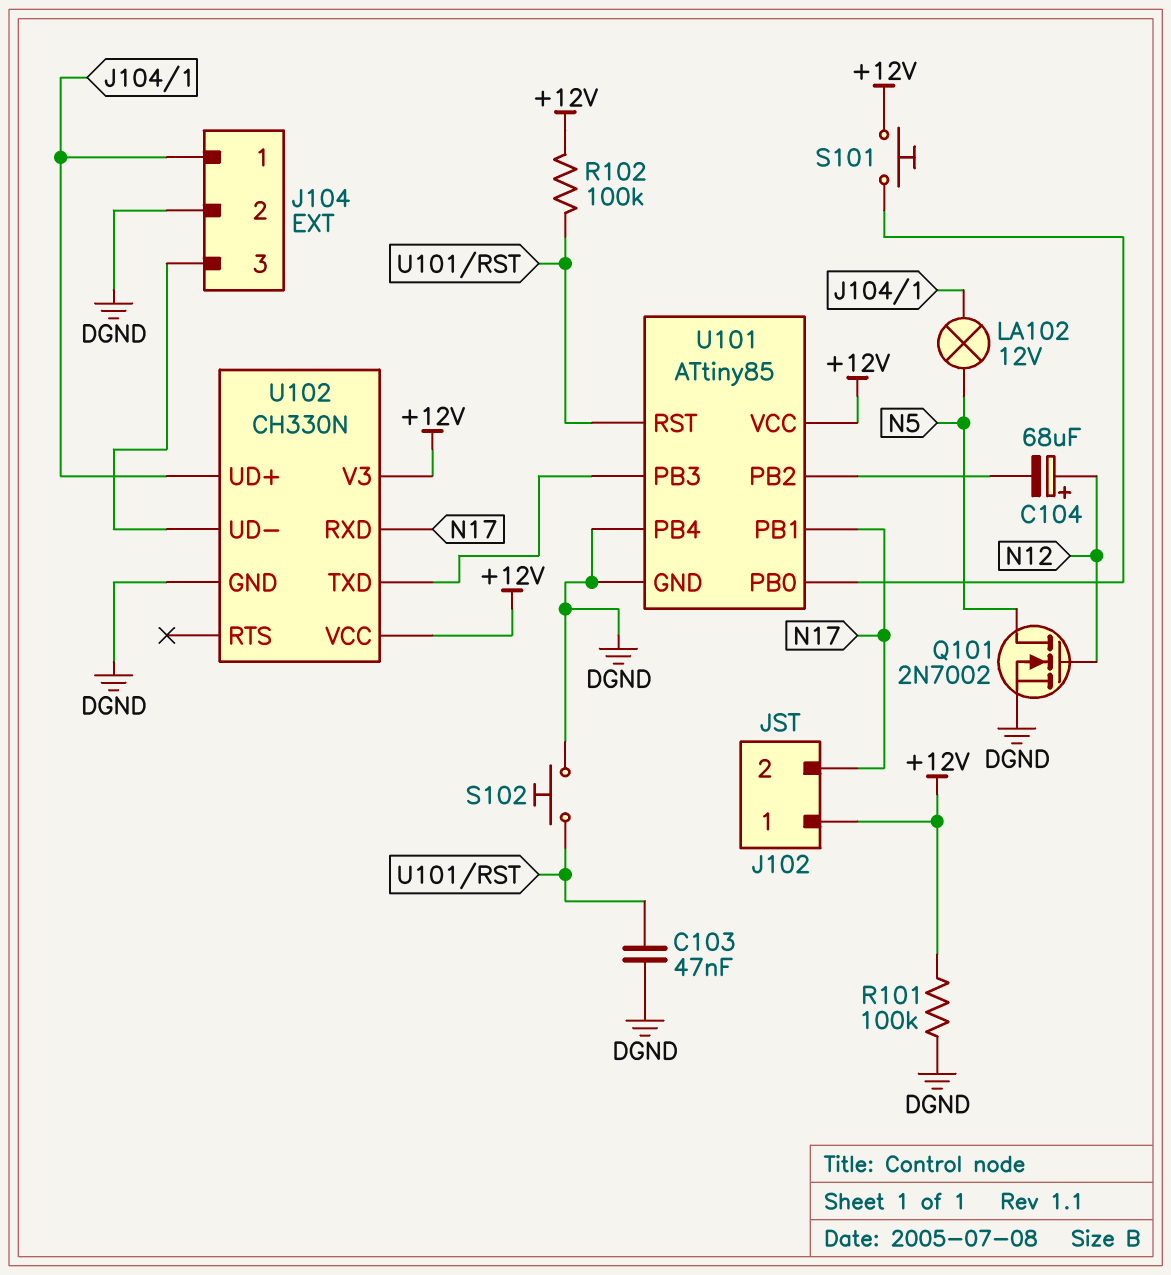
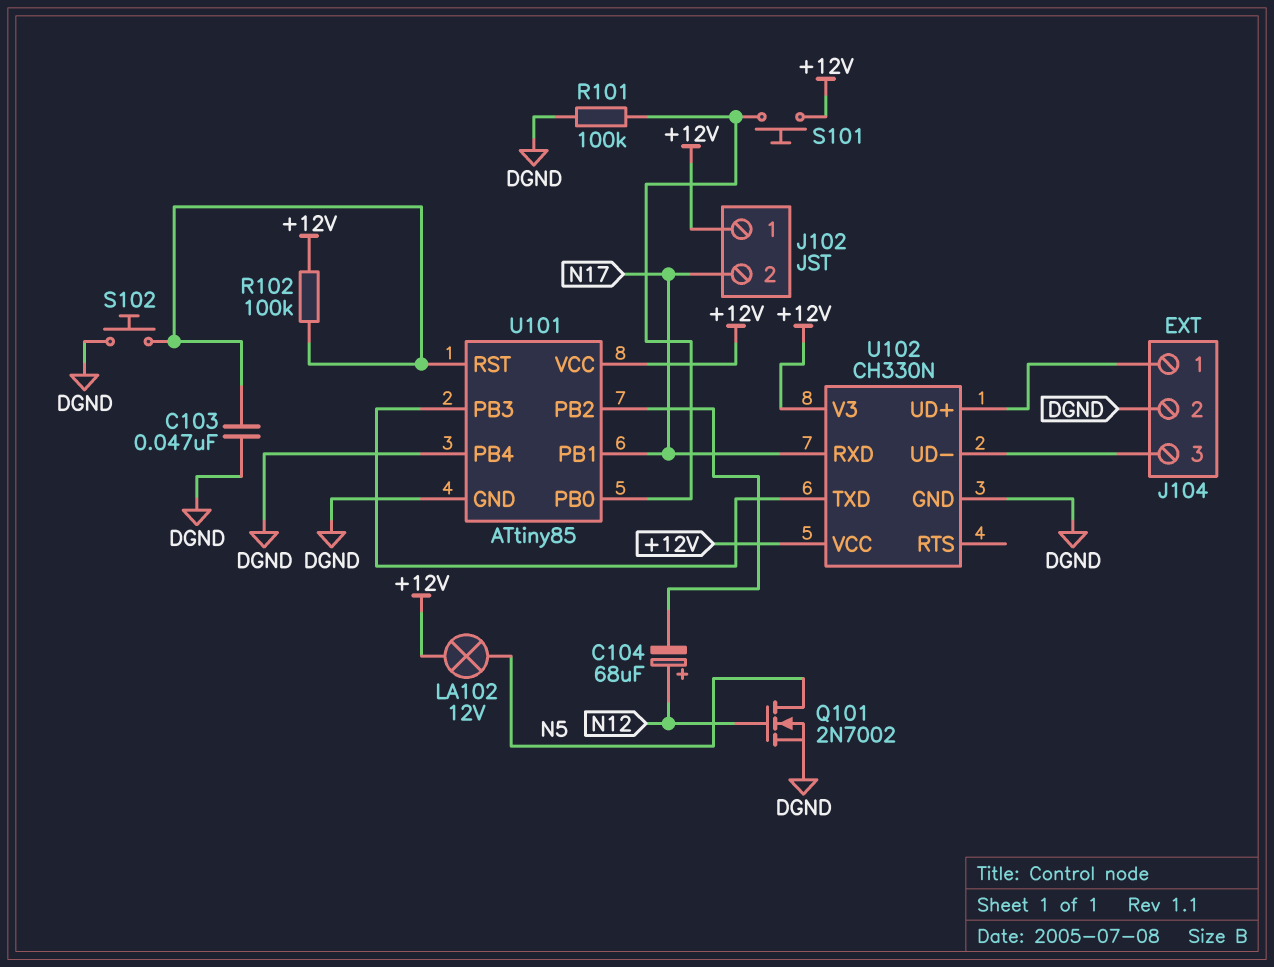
LA102: lamp 12V (J104/1, N5) -> lamp 12V (+12V, N5)
R101: 100k (+12V, DGND) -> 100k (DGND, U101/PB0)

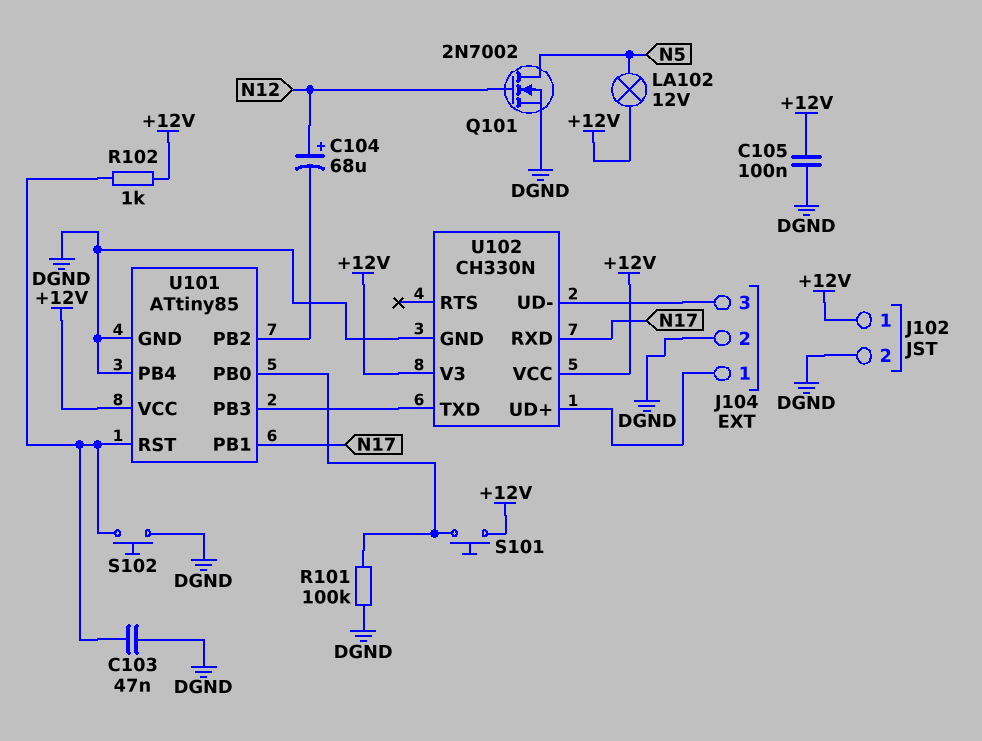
C105: none -> 100nF (+12V, DGND)
J102 pin 2: N17 -> DGND
R102: 100k (+12V, U101/RST) -> 1k (+12V, U101/RST)

